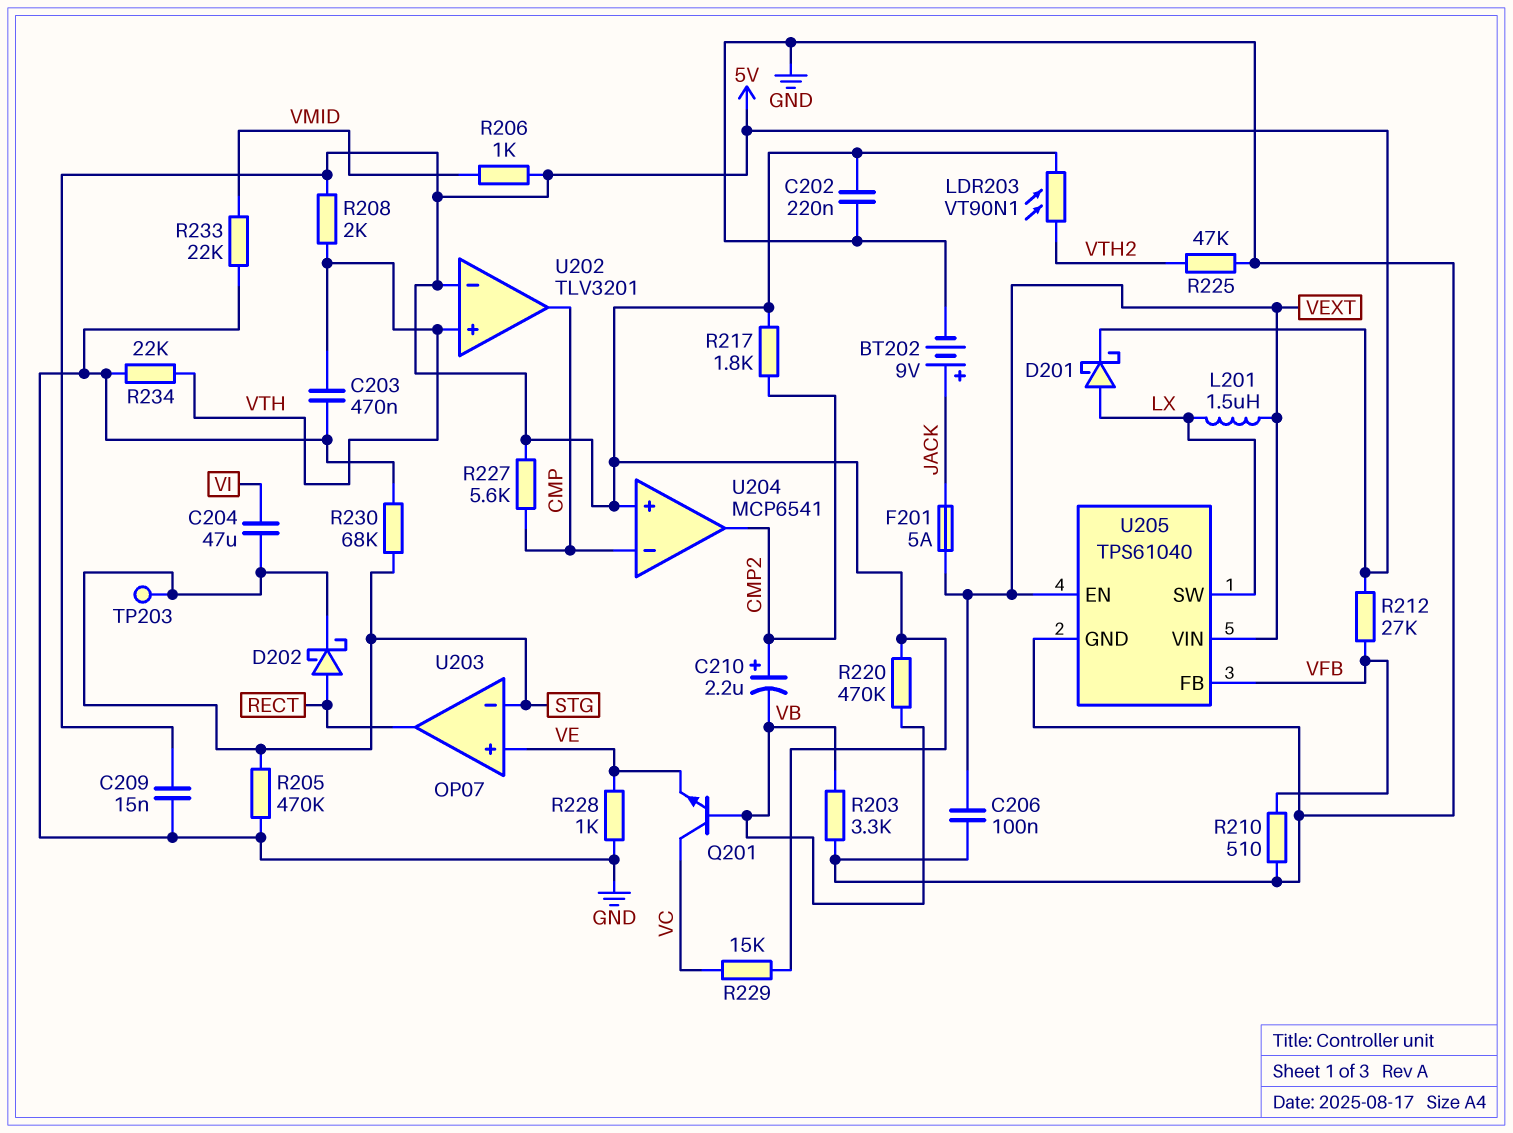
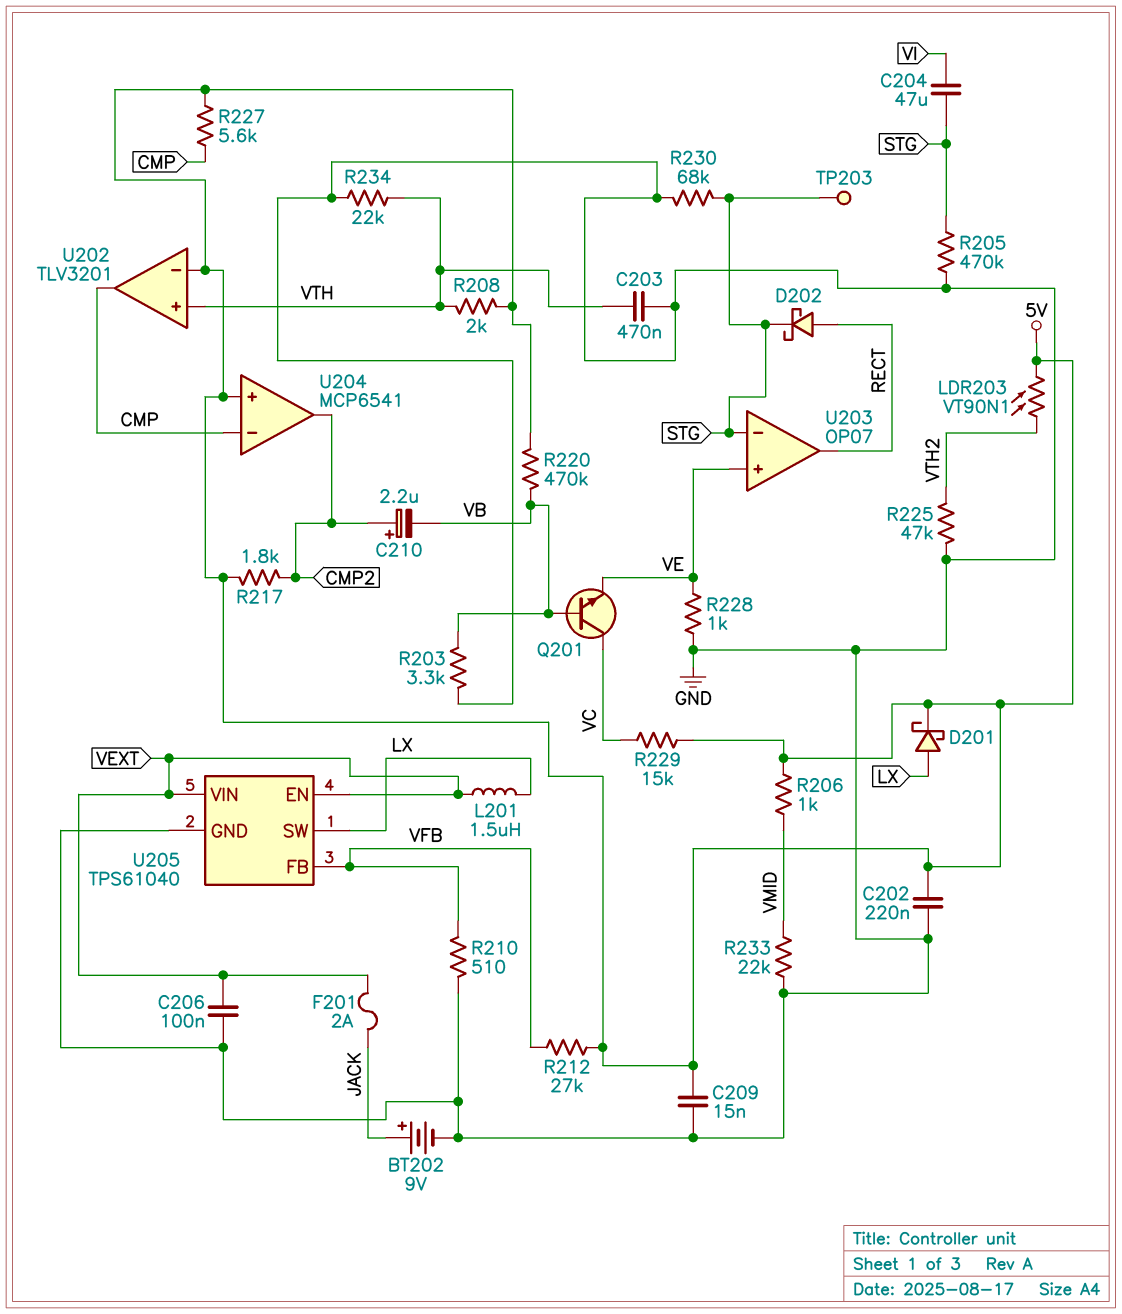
F201: 5A (JACK, VEXT) -> 2A (JACK, VEXT)

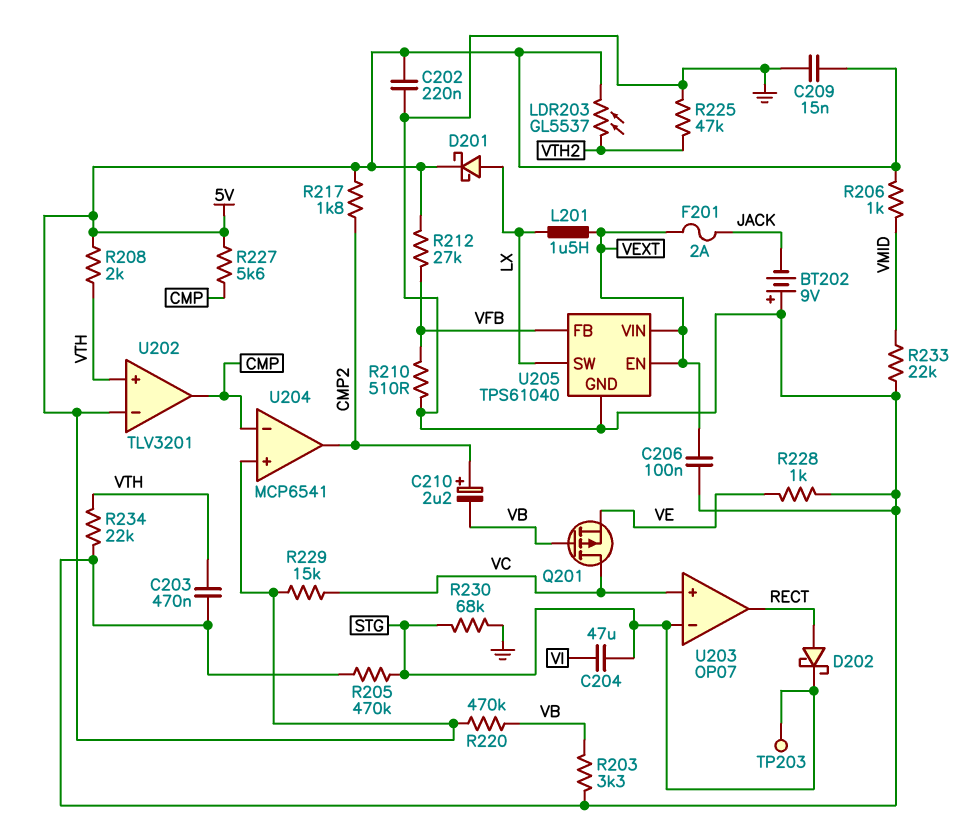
BT202: 9V (plus JACK, minus GND) -> 9V (plus GND, minus JACK)
LDR203: VT90N1 (5V, VTH2) -> GL5537 (5V, VTH2)
Q201: NPN (B VB, C VC, E VE) -> PMOS (G VB, D VC, S VE)
U203 pin in+: VE -> VC

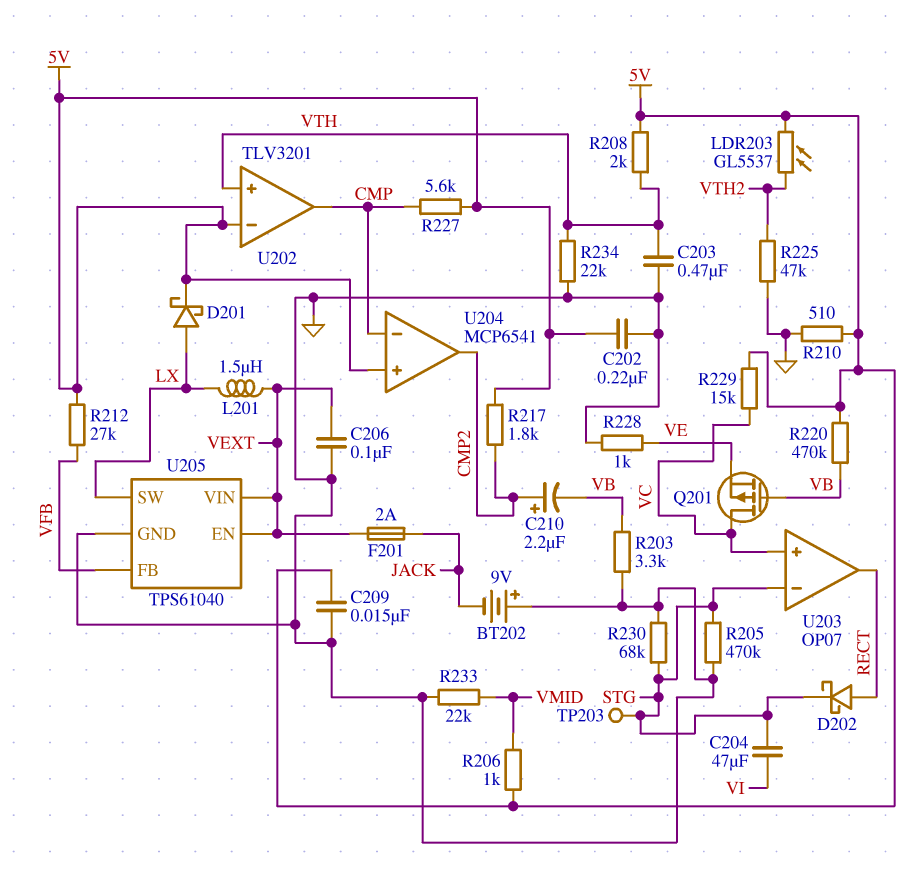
R210: 510 (GND, VFB) -> 510 (5V, GND)

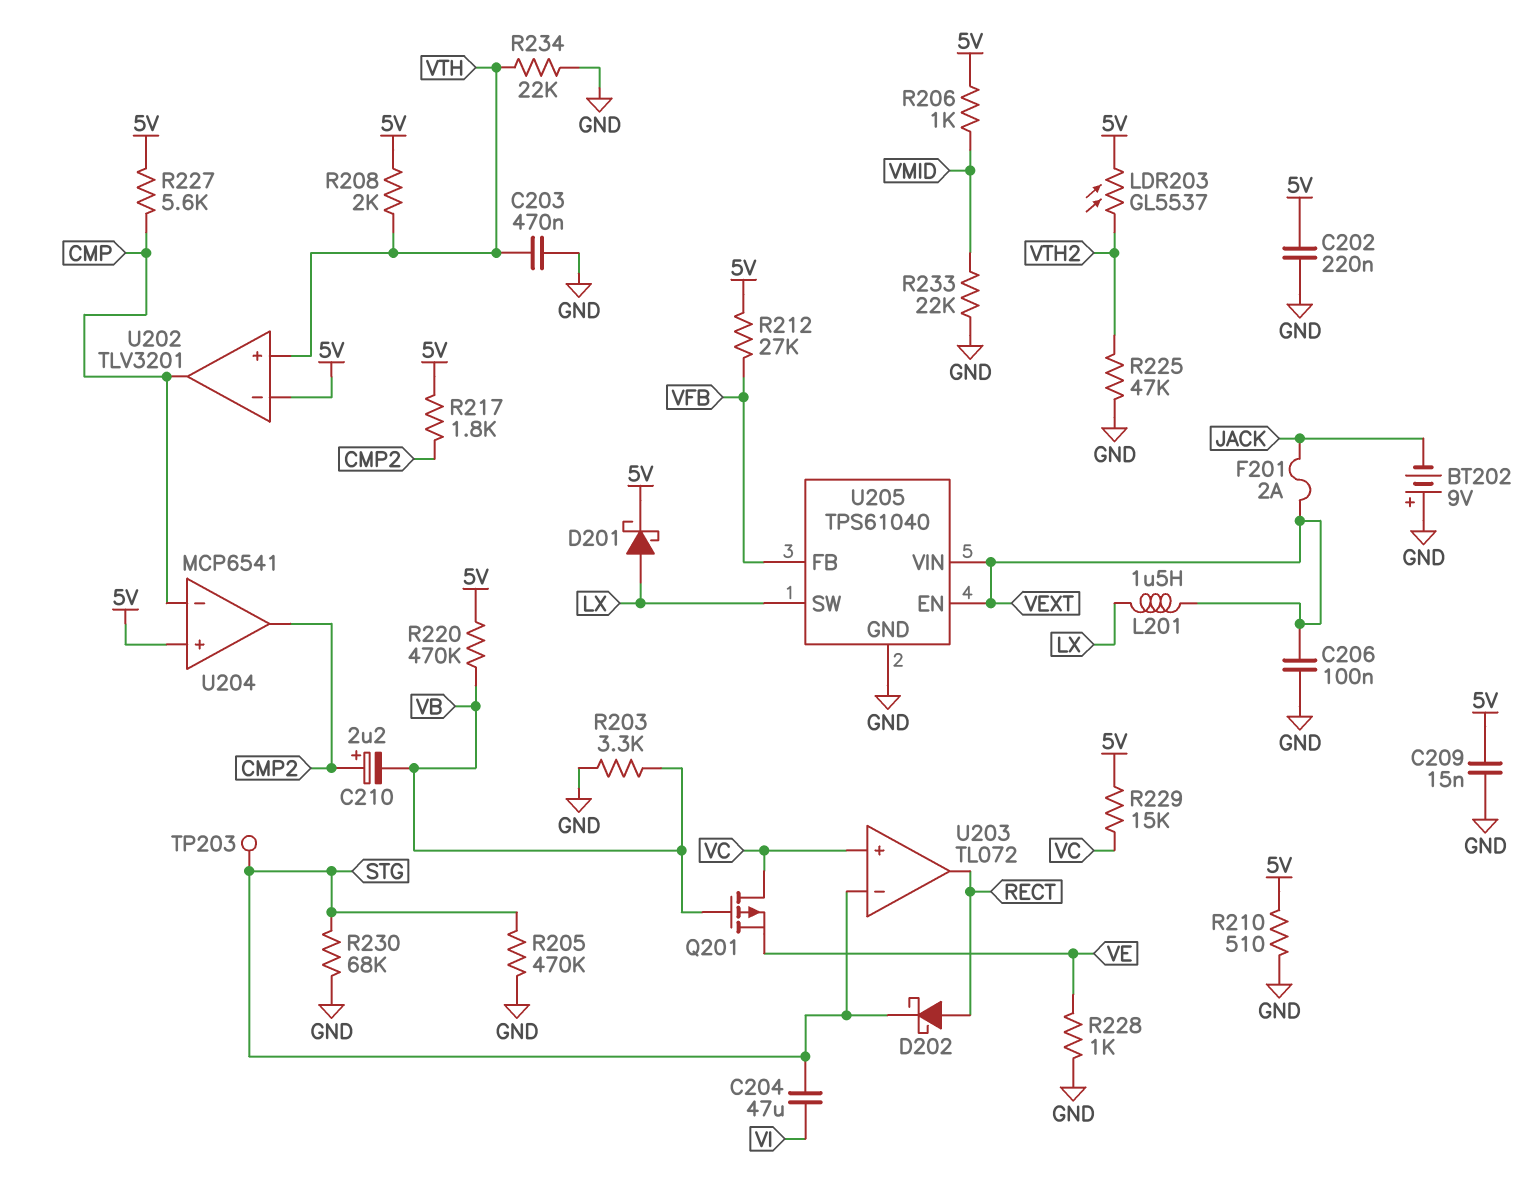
U203: OP07 -> TL072

